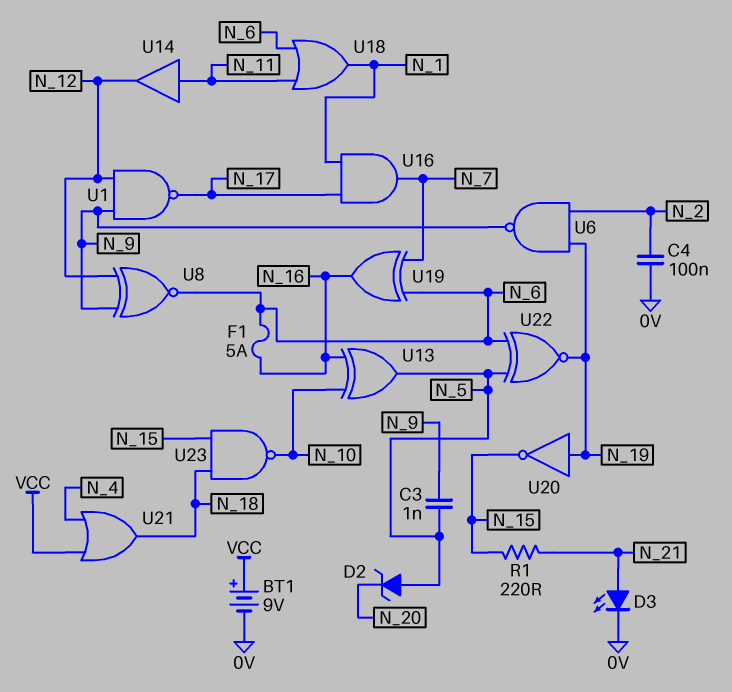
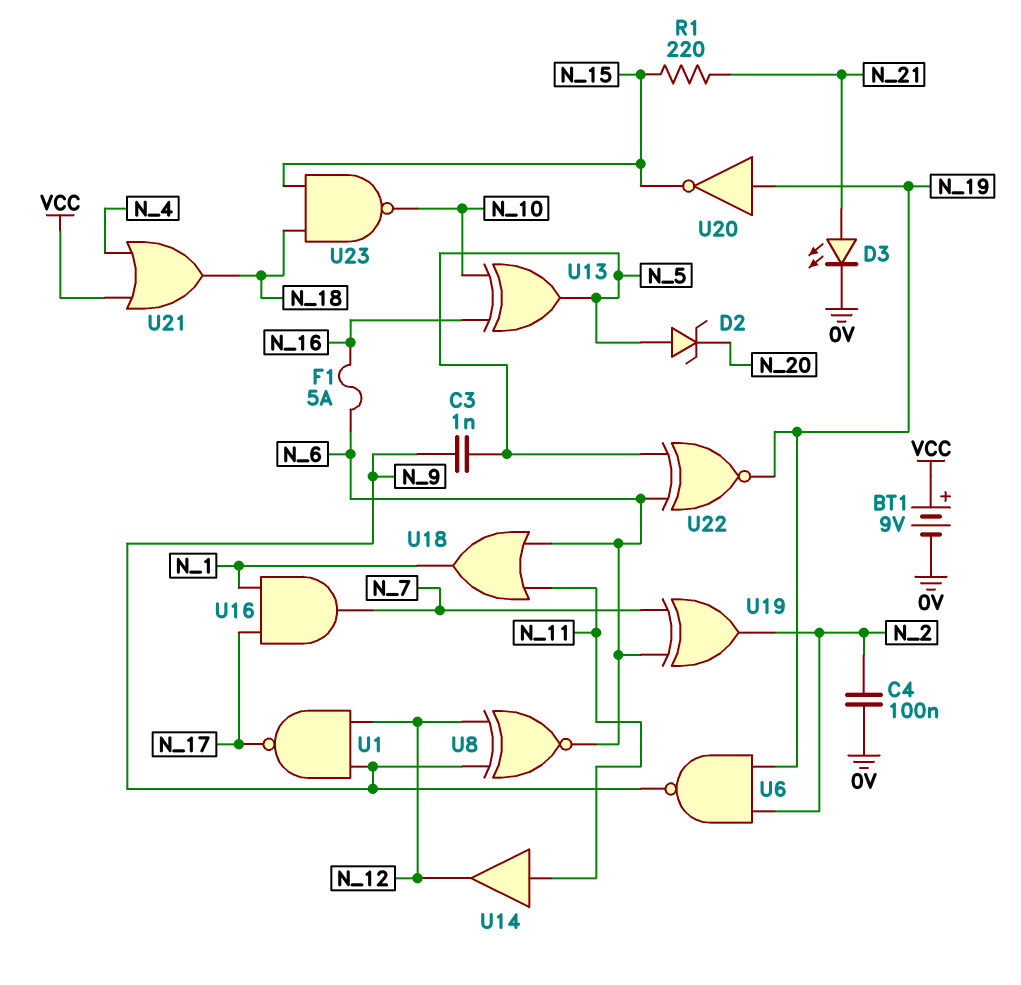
U19: XOR (in N_6, in N_7, out N_16) -> XOR (in N_6, in N_7, out N_2)

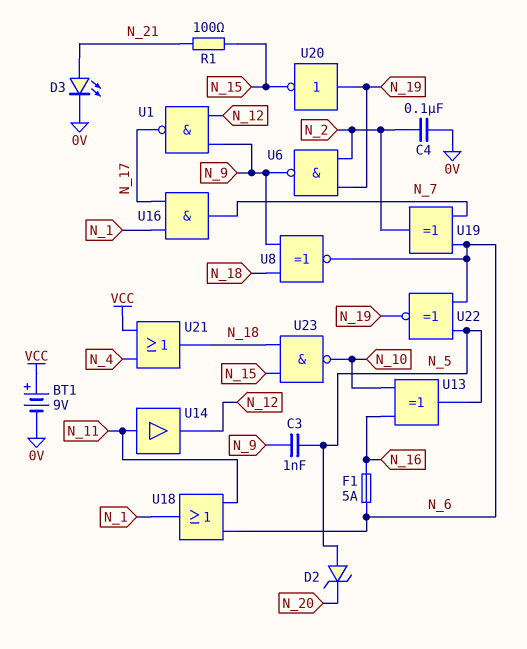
R1: 220 (N_15, N_21) -> 100 (N_15, N_21)
U8: XNOR (in N_9, in N_12, out N_6) -> XNOR (in N_9, in N_18, out N_6)

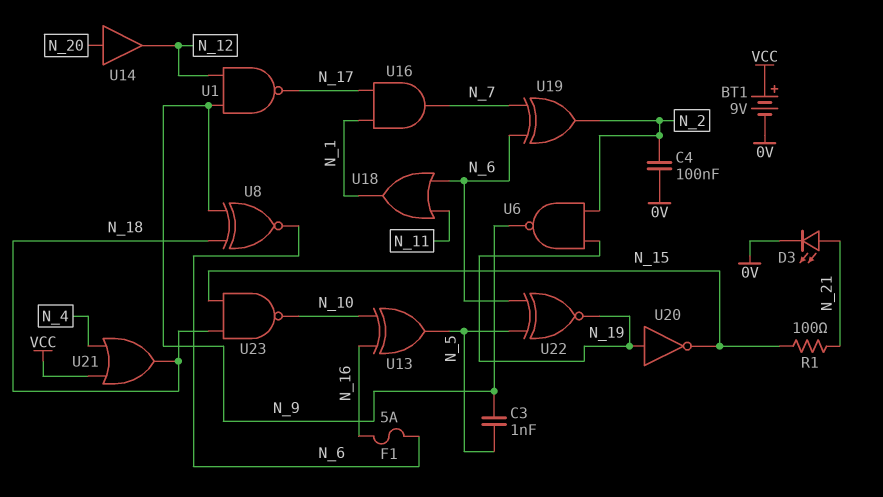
D2: zener (A N_5, K N_20) -> none
U14: buffer (in N_11, out N_12) -> buffer (in N_20, out N_12)

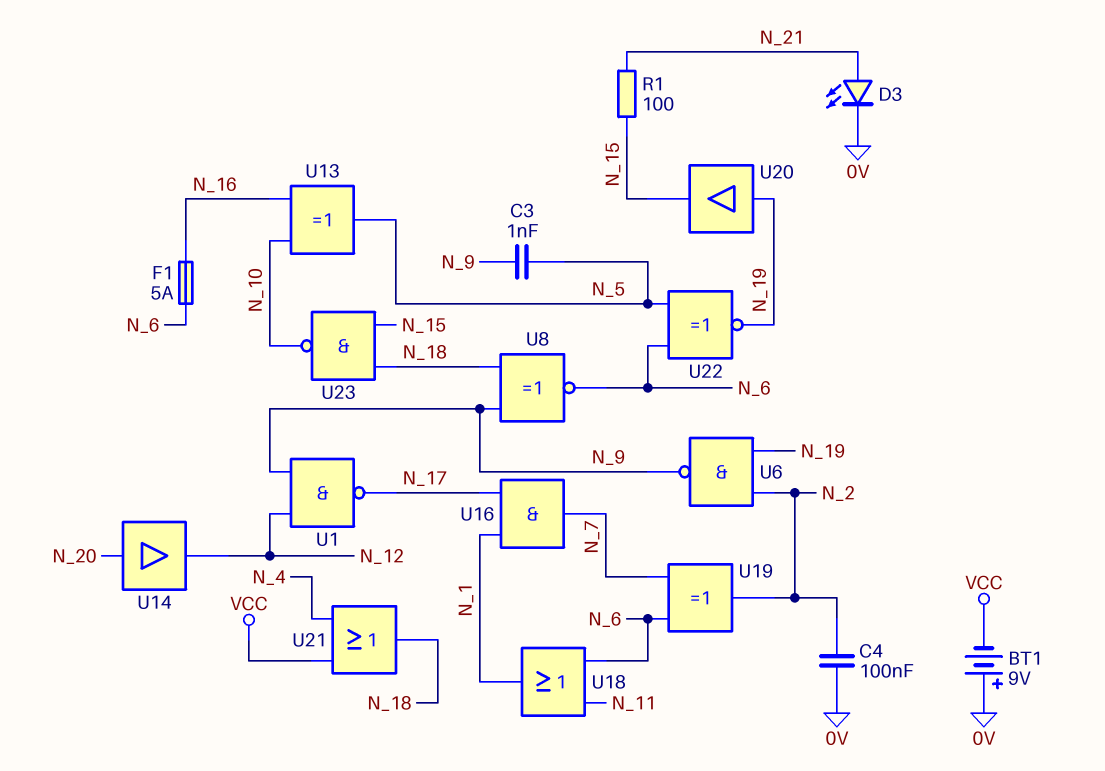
BT1: 9V (plus VCC, minus 0V) -> 9V (plus 0V, minus VCC)
U20: NOT (in N_19, out N_15) -> buffer (in N_19, out N_15)

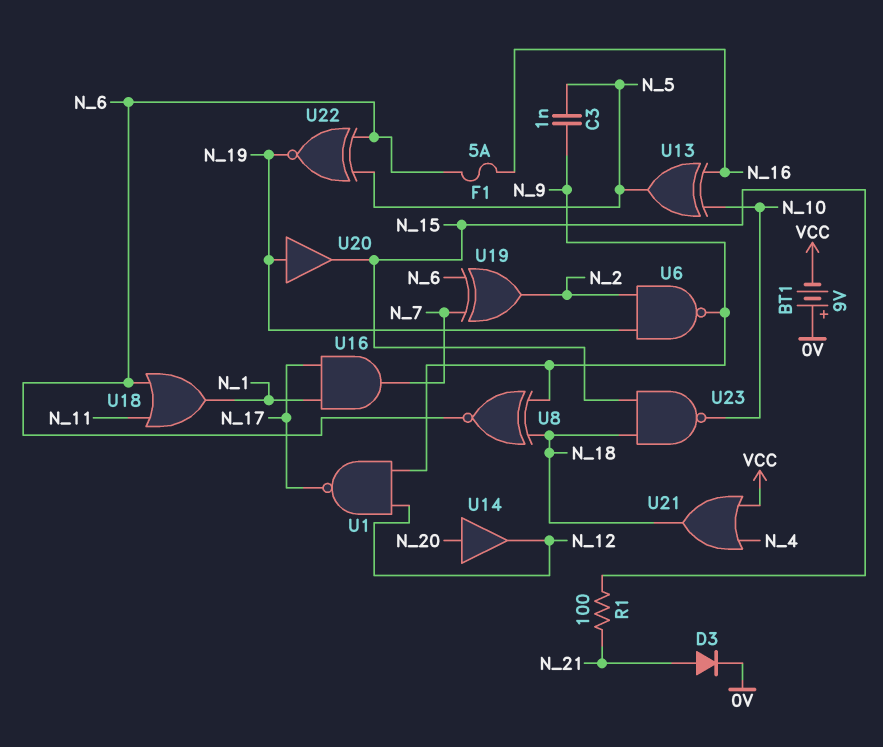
C4: 100nF (0V, N_2) -> none
D3: LED (A N_21, K 0V) -> diode (A N_21, K 0V)

